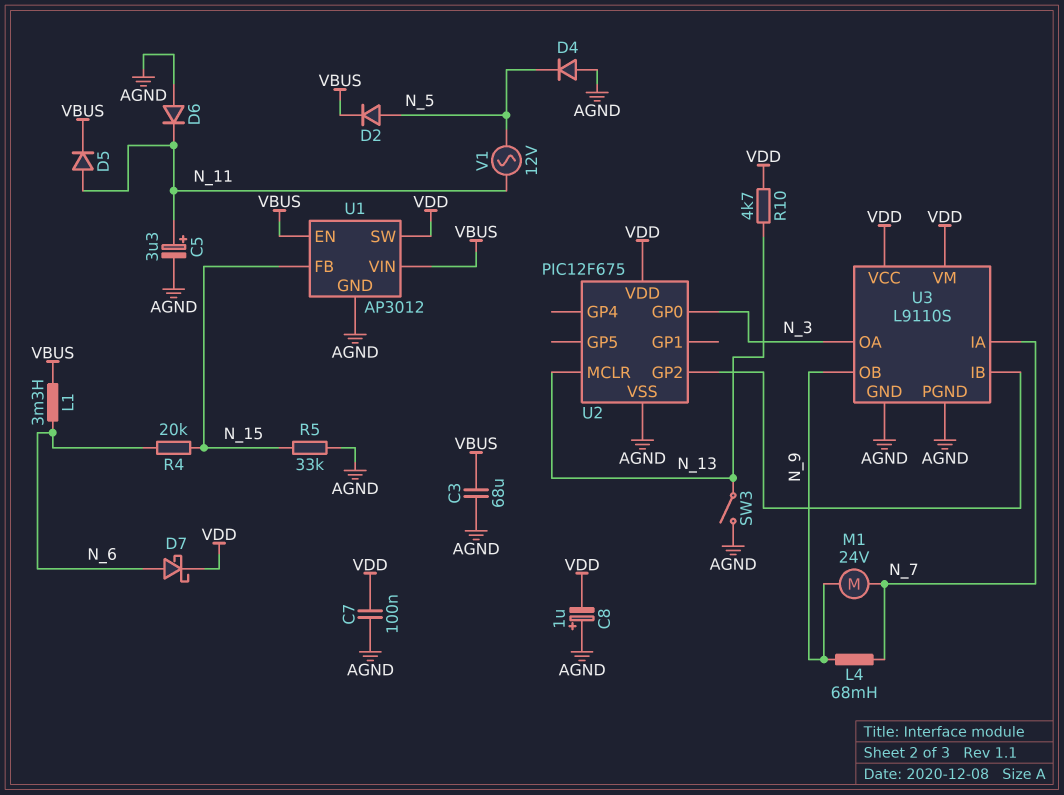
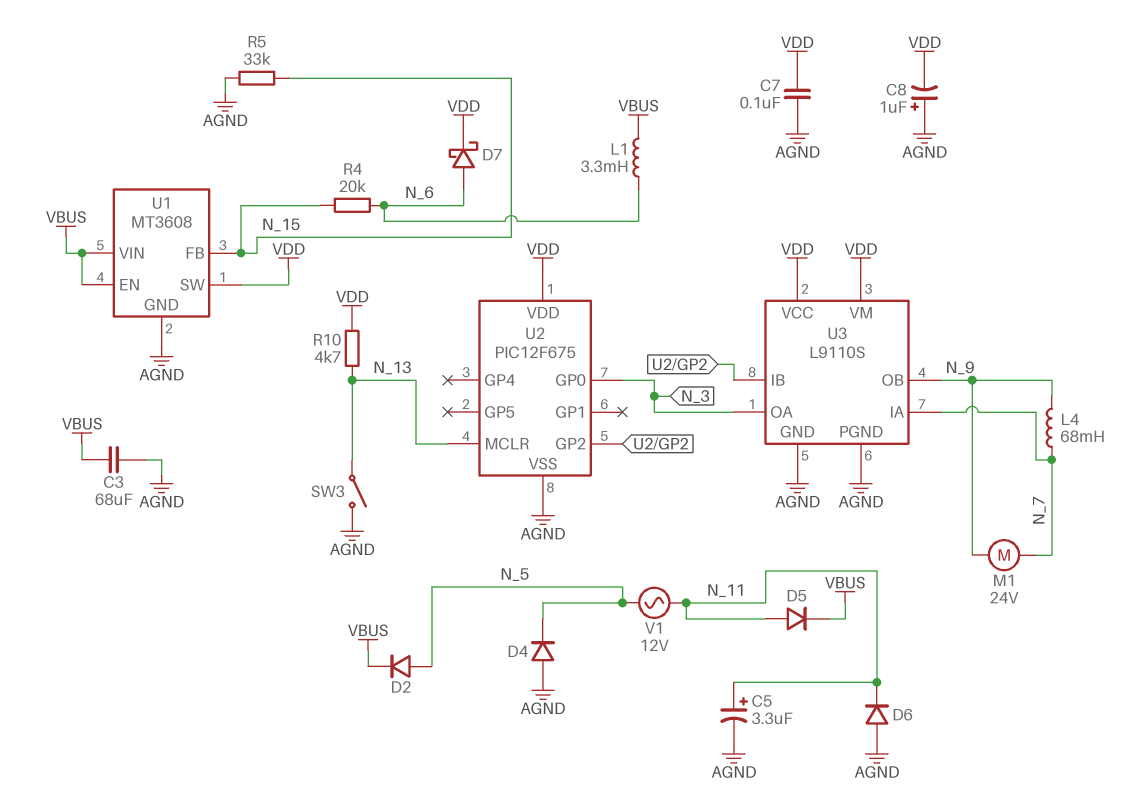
U1: AP3012 -> MT3608

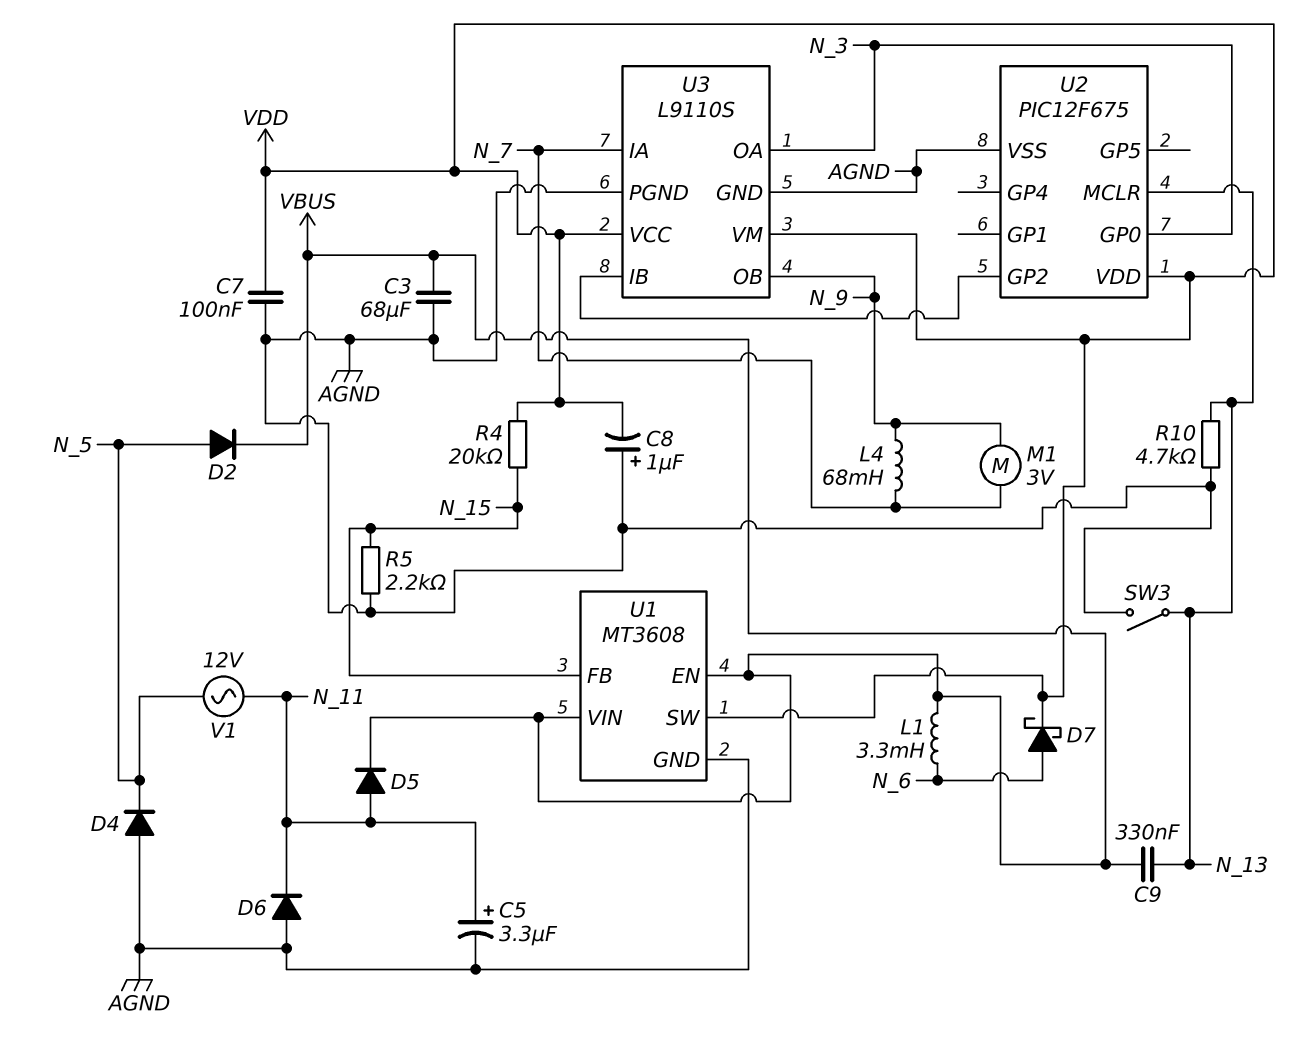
C9: none -> 330nF (N_13, VBUS)
M1: motor 24V (N_7, N_9) -> motor 3V (N_7, N_9)
R4: 20k (N_6, N_15) -> 20k (N_15, VDD)
R5: 33k (AGND, N_15) -> 2.2k (AGND, N_15)
R10: 4.7k (N_13, VDD) -> 4.7k (AGND, N_13)

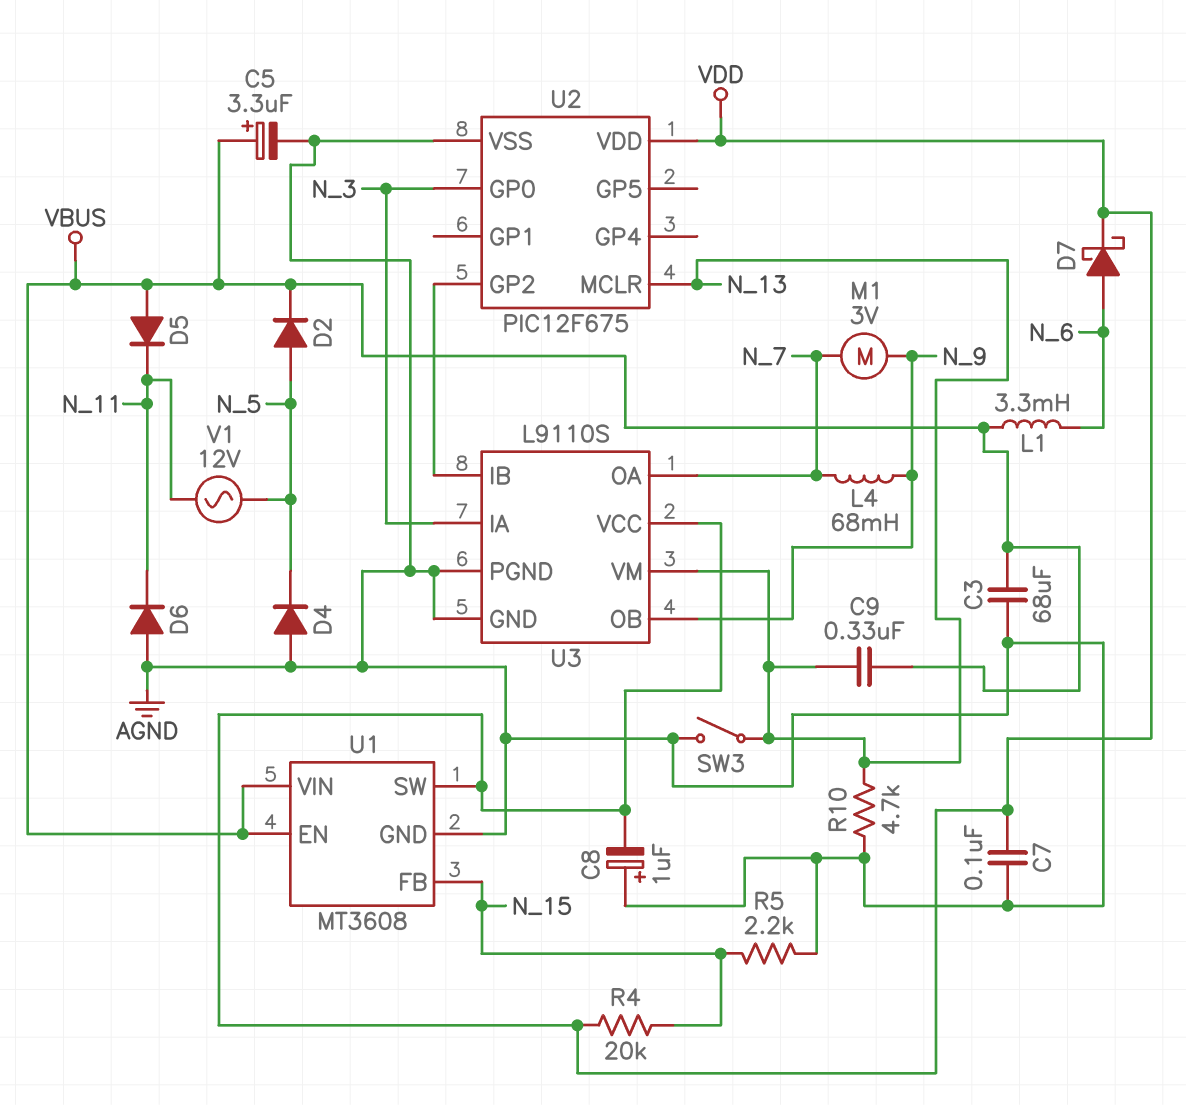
C5: 3.3uF (plus N_11, minus AGND) -> 3.3uF (plus VBUS, minus AGND)
D5: diode (A N_11, K VBUS) -> diode (A VBUS, K N_11)
U3 pin IA: N_7 -> N_3
U3 pin OA: N_3 -> N_7
U3 pin VM: VDD -> N_13

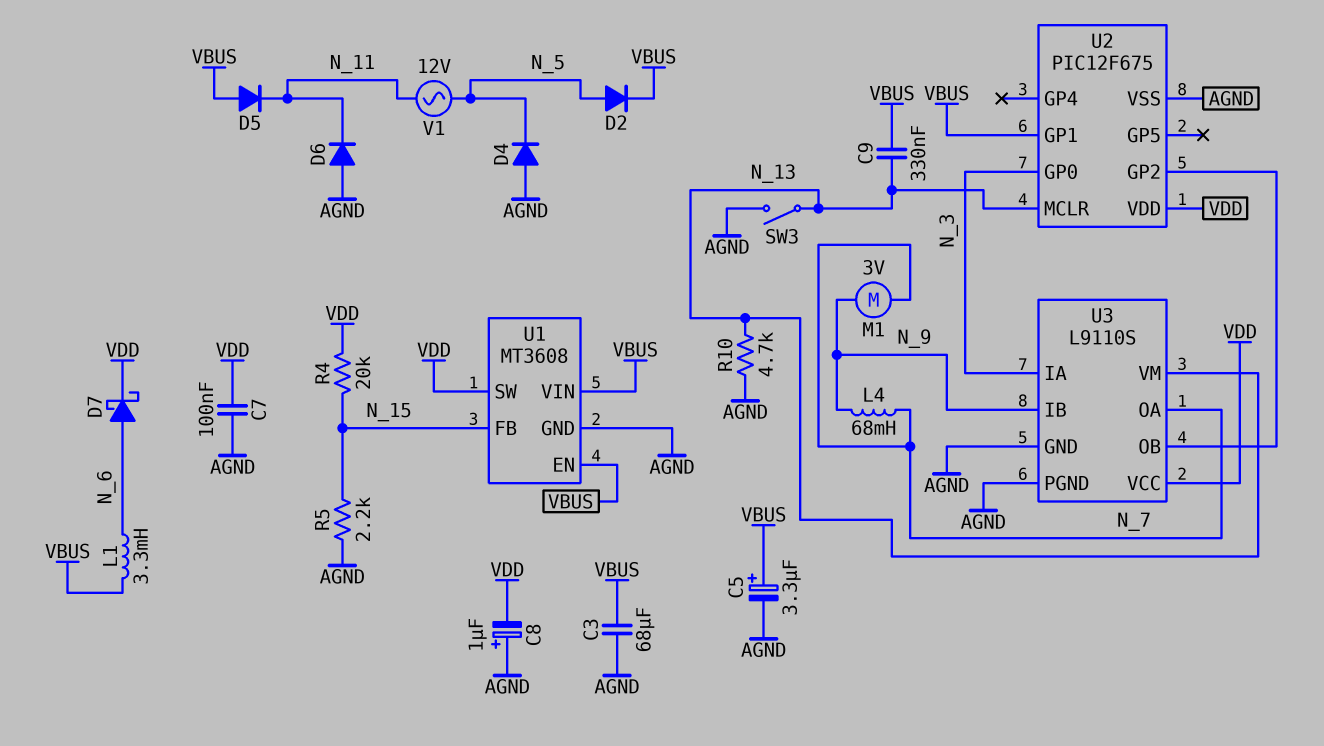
U2 pin GP1: none -> VBUS
U3 pin IB: U2/GP2 -> N_9
U3 pin OB: N_9 -> U2/GP2

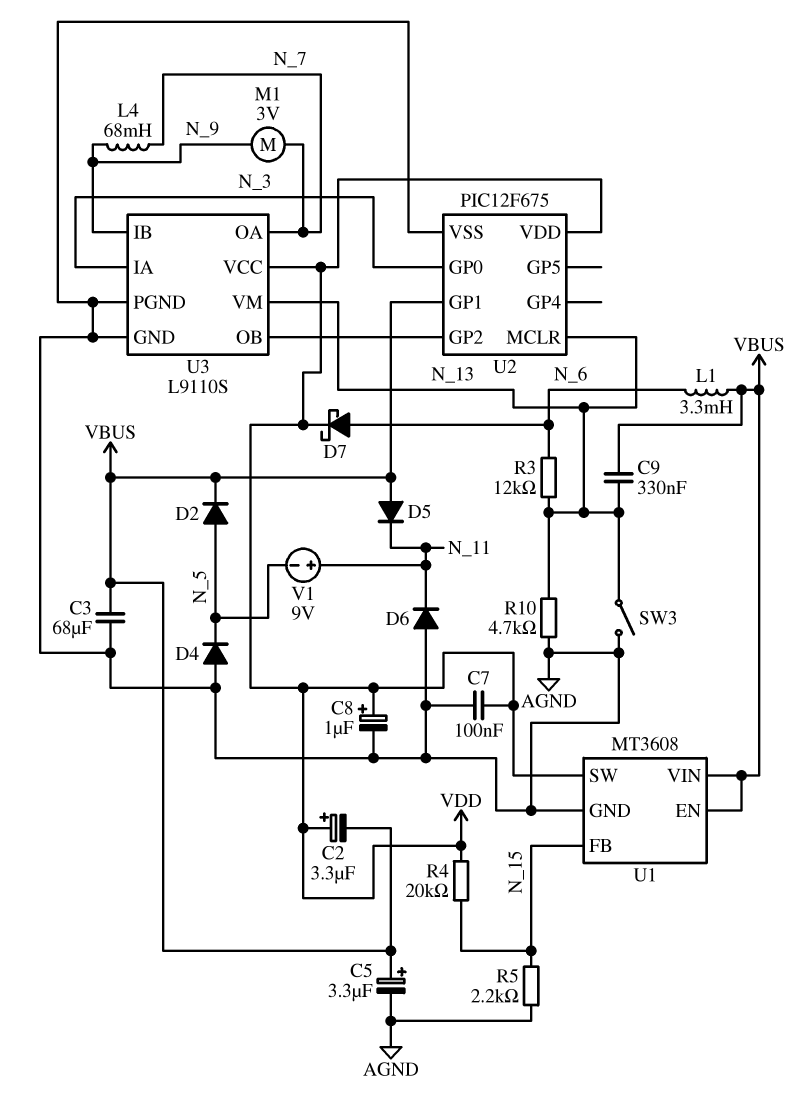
C2: none -> 3.3uF (plus VDD, minus VBUS)
C8: 1uF (plus AGND, minus VDD) -> 1uF (plus VDD, minus AGND)
R3: none -> 12k (N_6, N_13)
V1: AC 12V (N_5, N_11) -> 9V (plus N_11, minus N_5)

